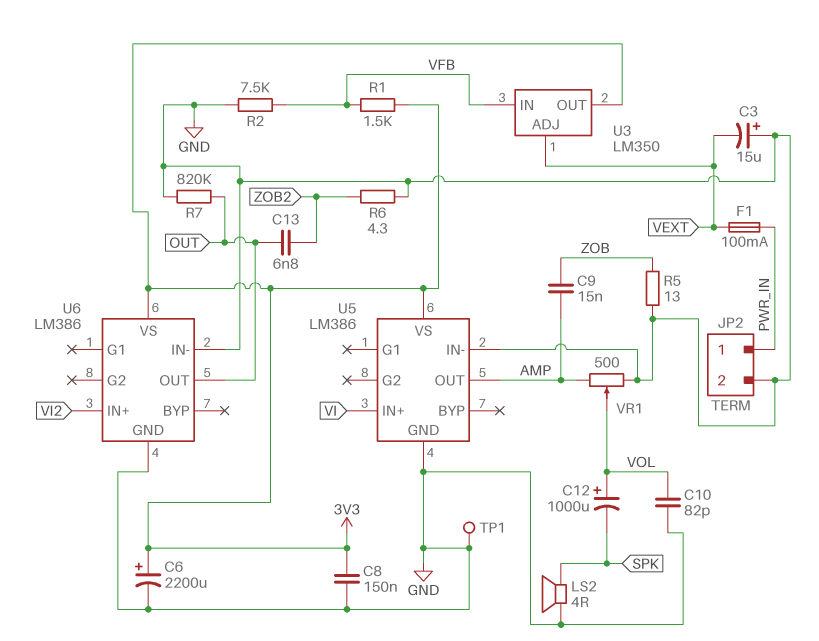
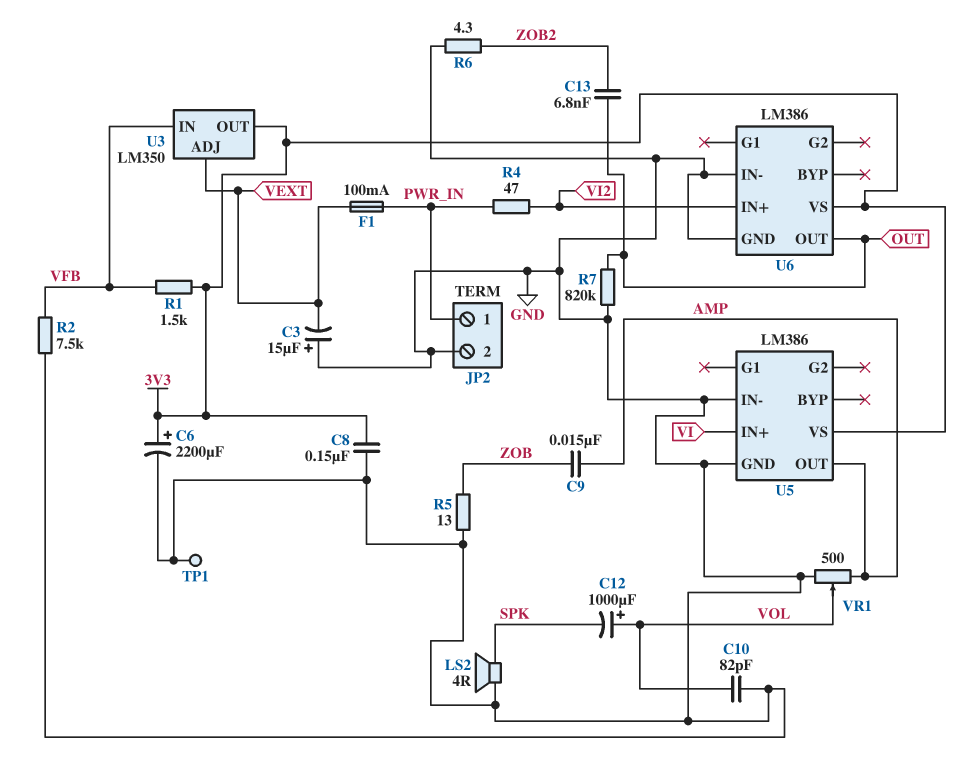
R4: none -> 47 (PWR_IN, VI2)

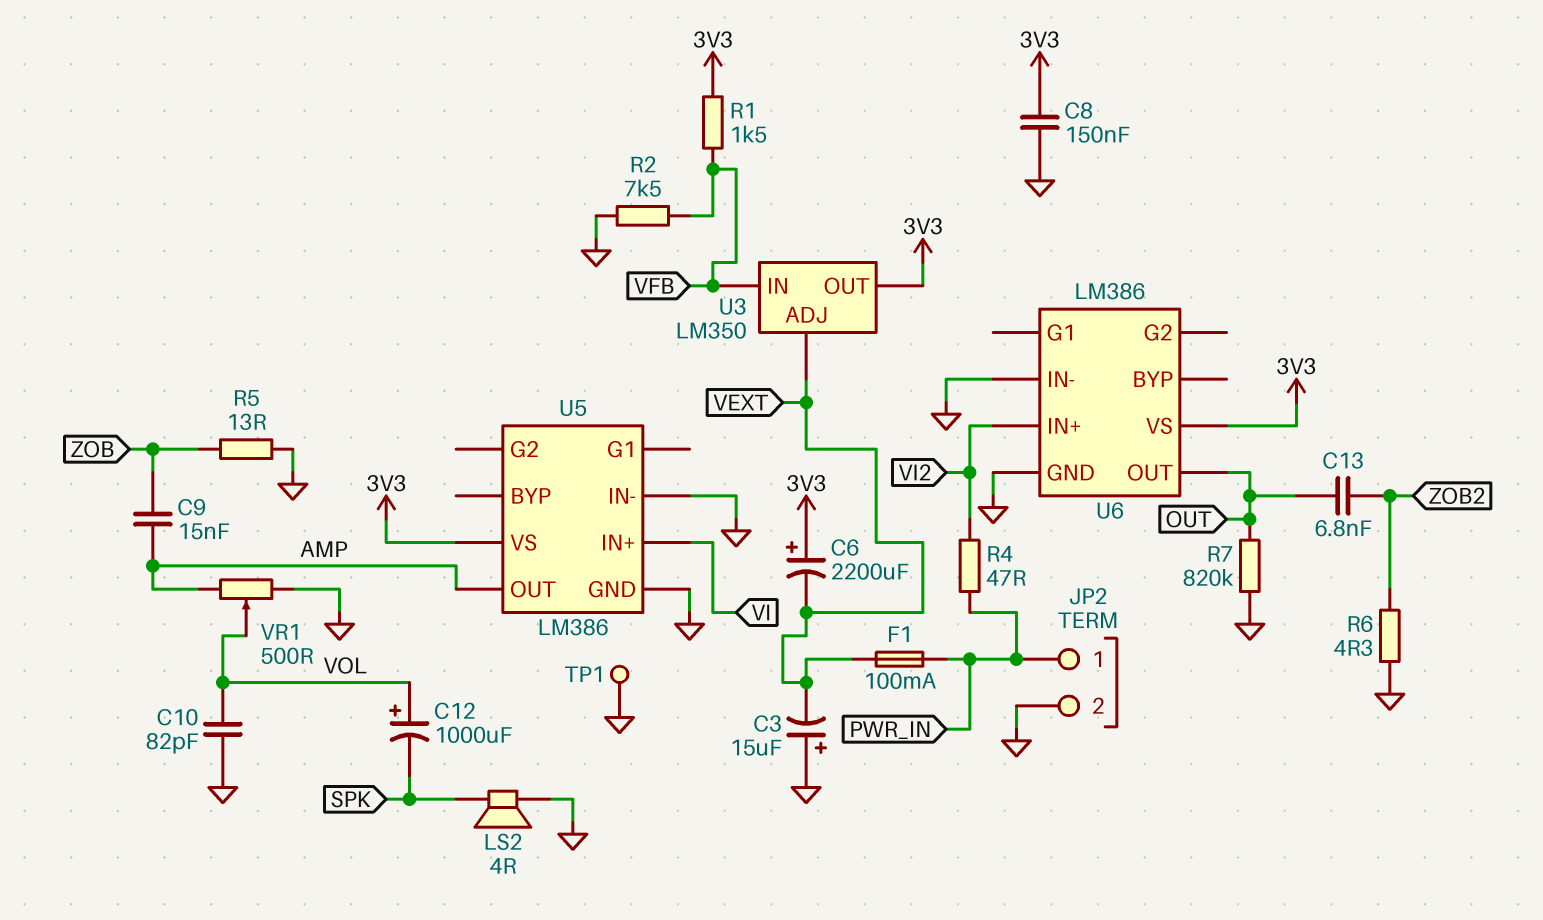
C6: 2200uF (plus 3V3, minus GND) -> 2200uF (plus 3V3, minus VEXT)

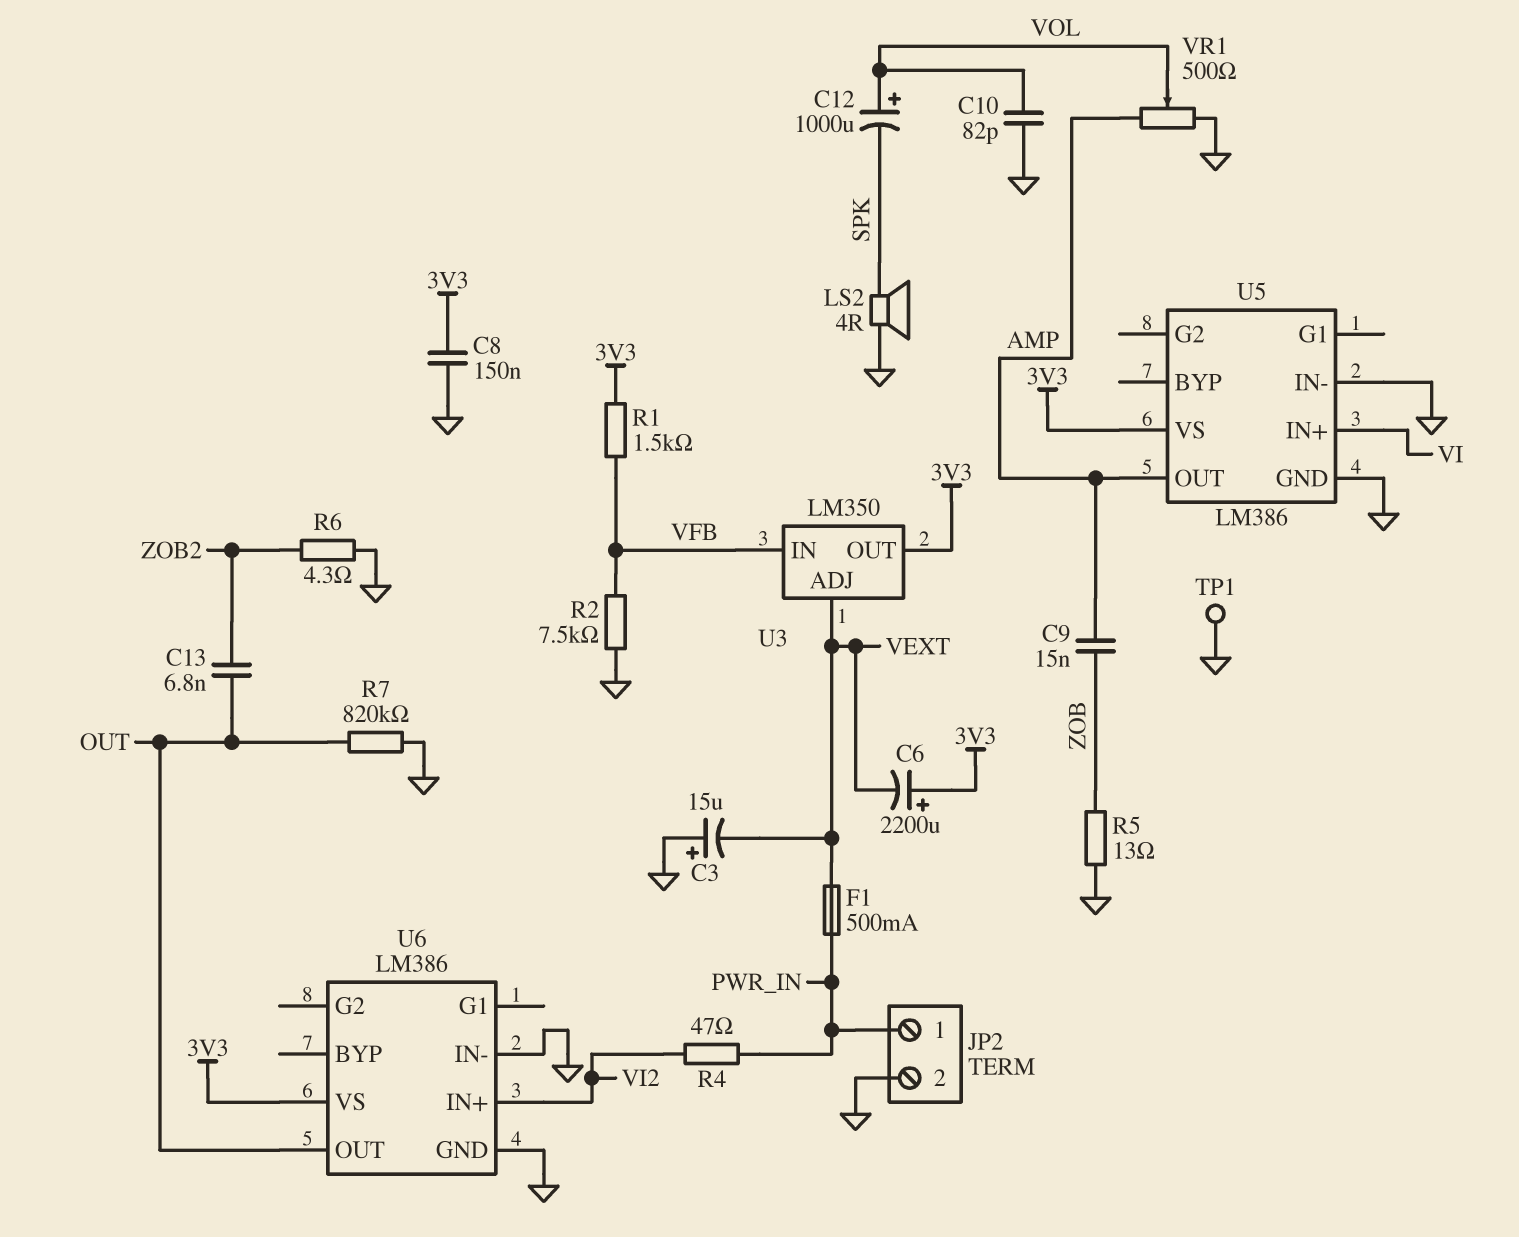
F1: 100mA (PWR_IN, VEXT) -> 500mA (PWR_IN, VEXT)

